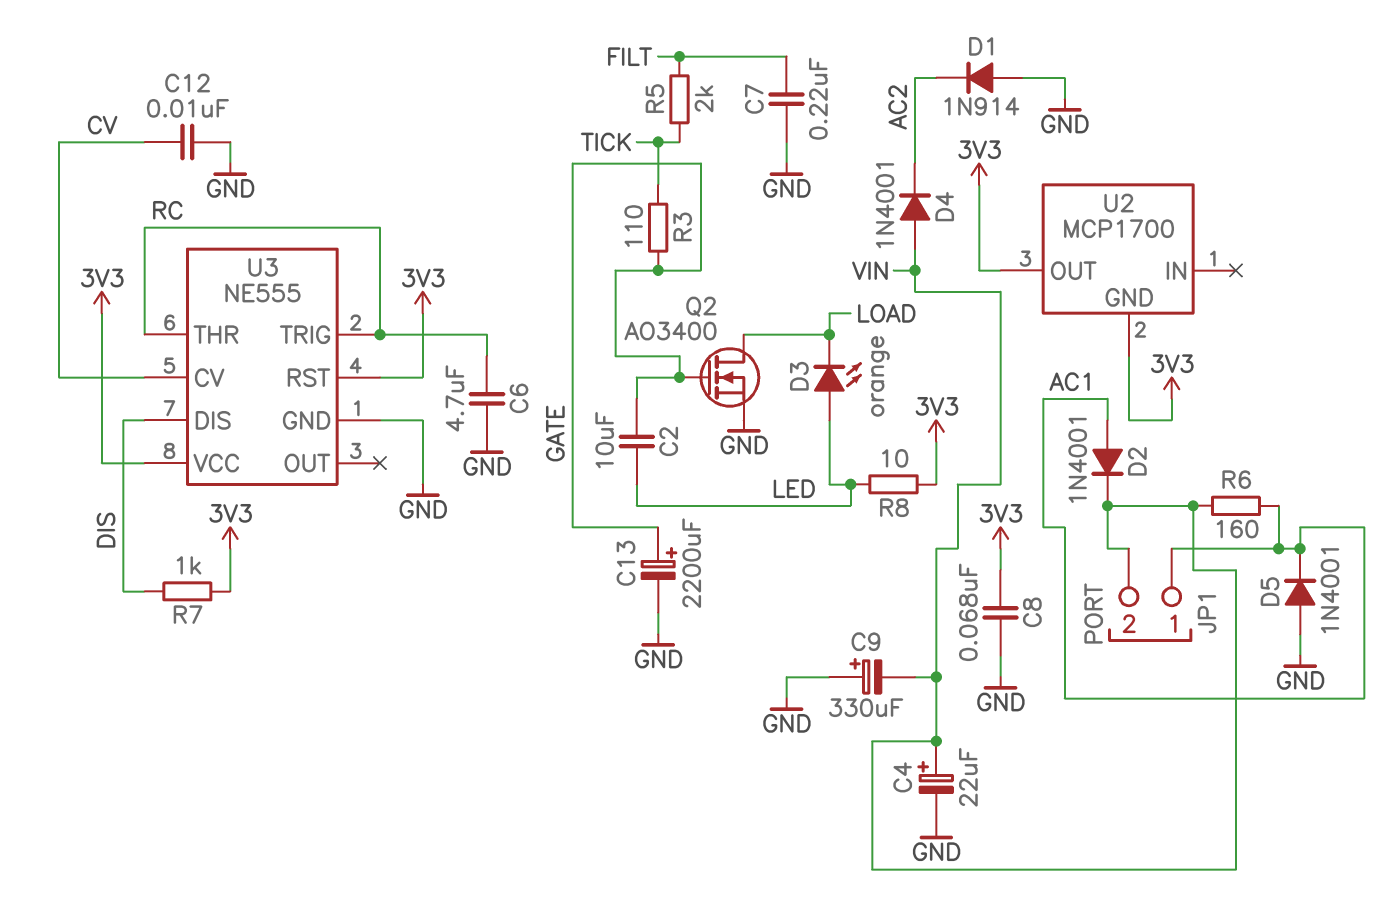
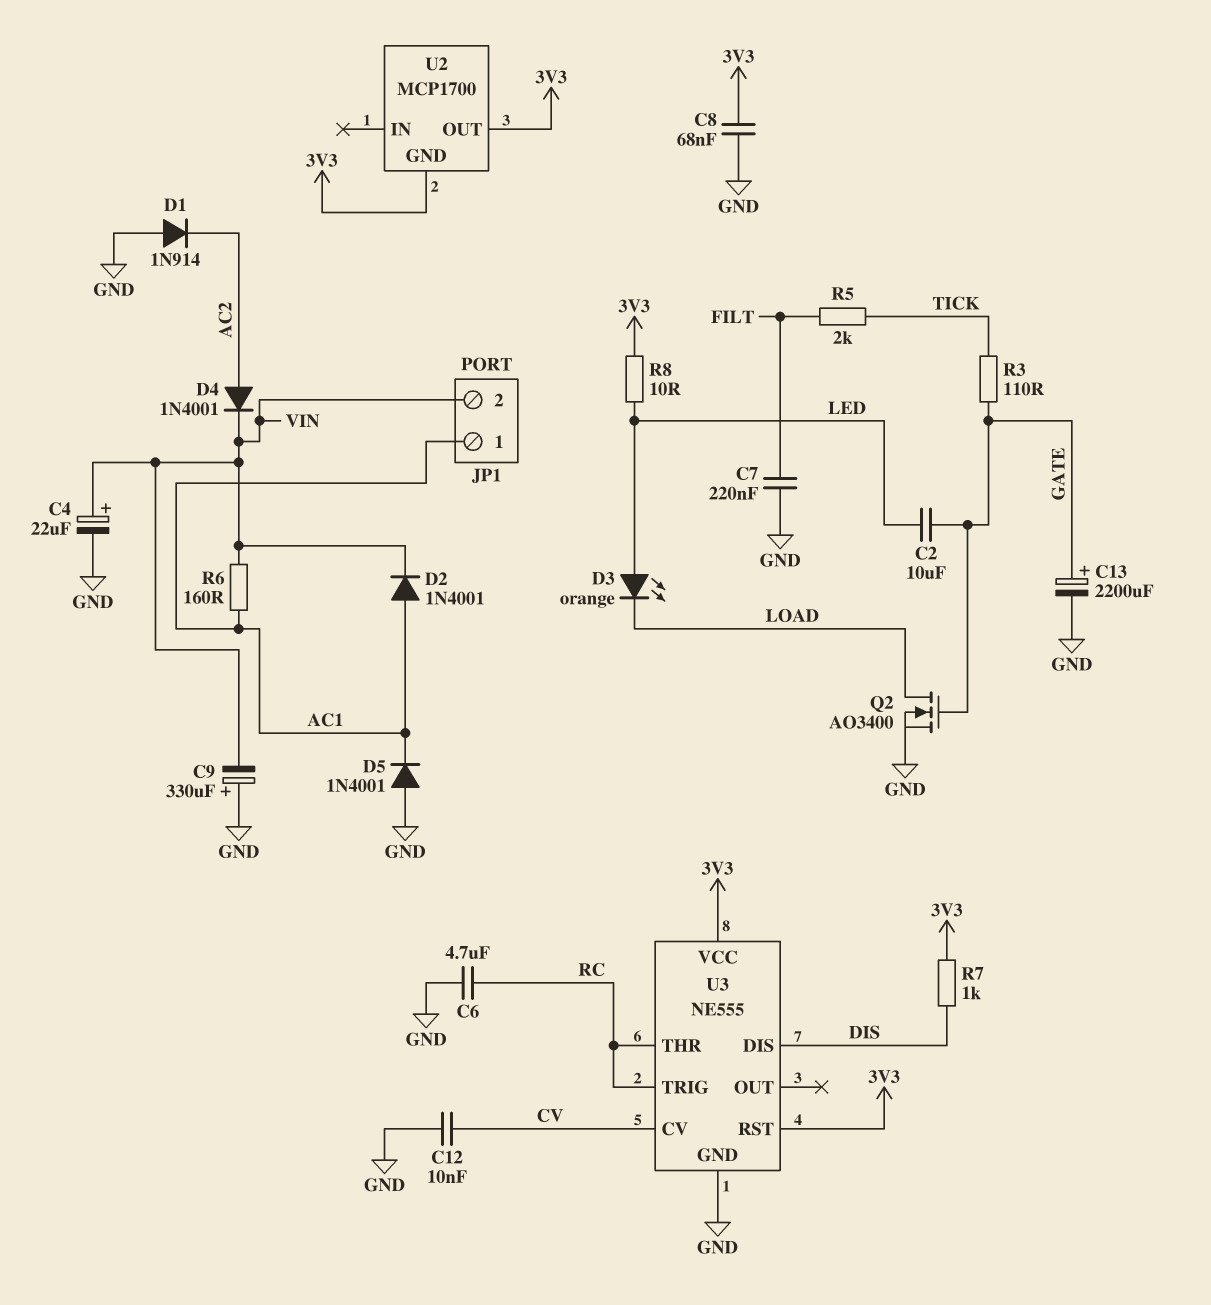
D4: diode 1N4001 (A VIN, K AC2) -> diode 1N4001 (A AC2, K VIN)

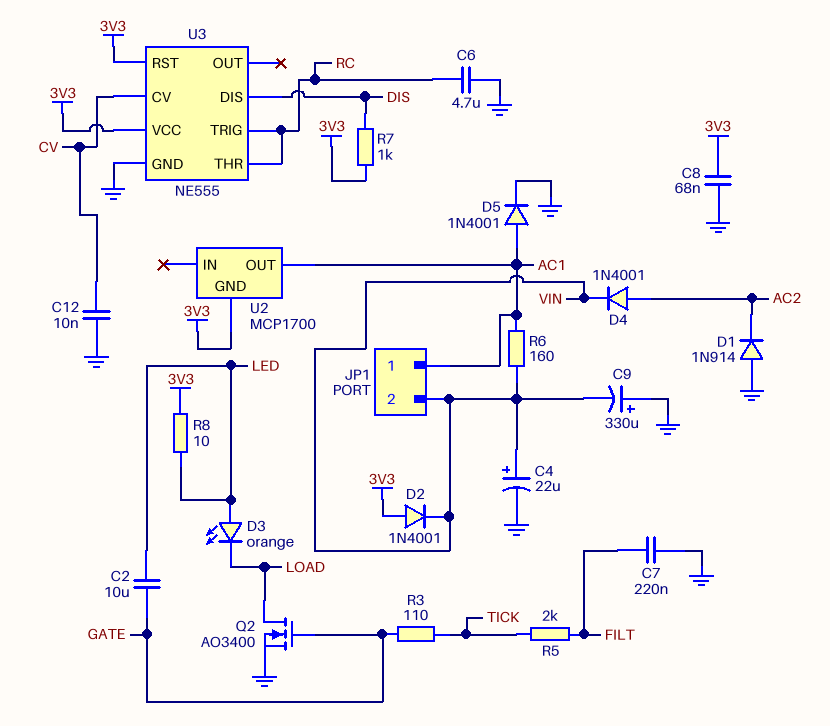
C13: 2200uF (plus GATE, minus GND) -> none
D2: diode 1N4001 (A AC1, K VIN) -> diode 1N4001 (A 3V3, K VIN)
D5: diode 1N4001 (A GND, K AC1) -> diode 1N4001 (A AC1, K GND)
U2 pin OUT: 3V3 -> AC1

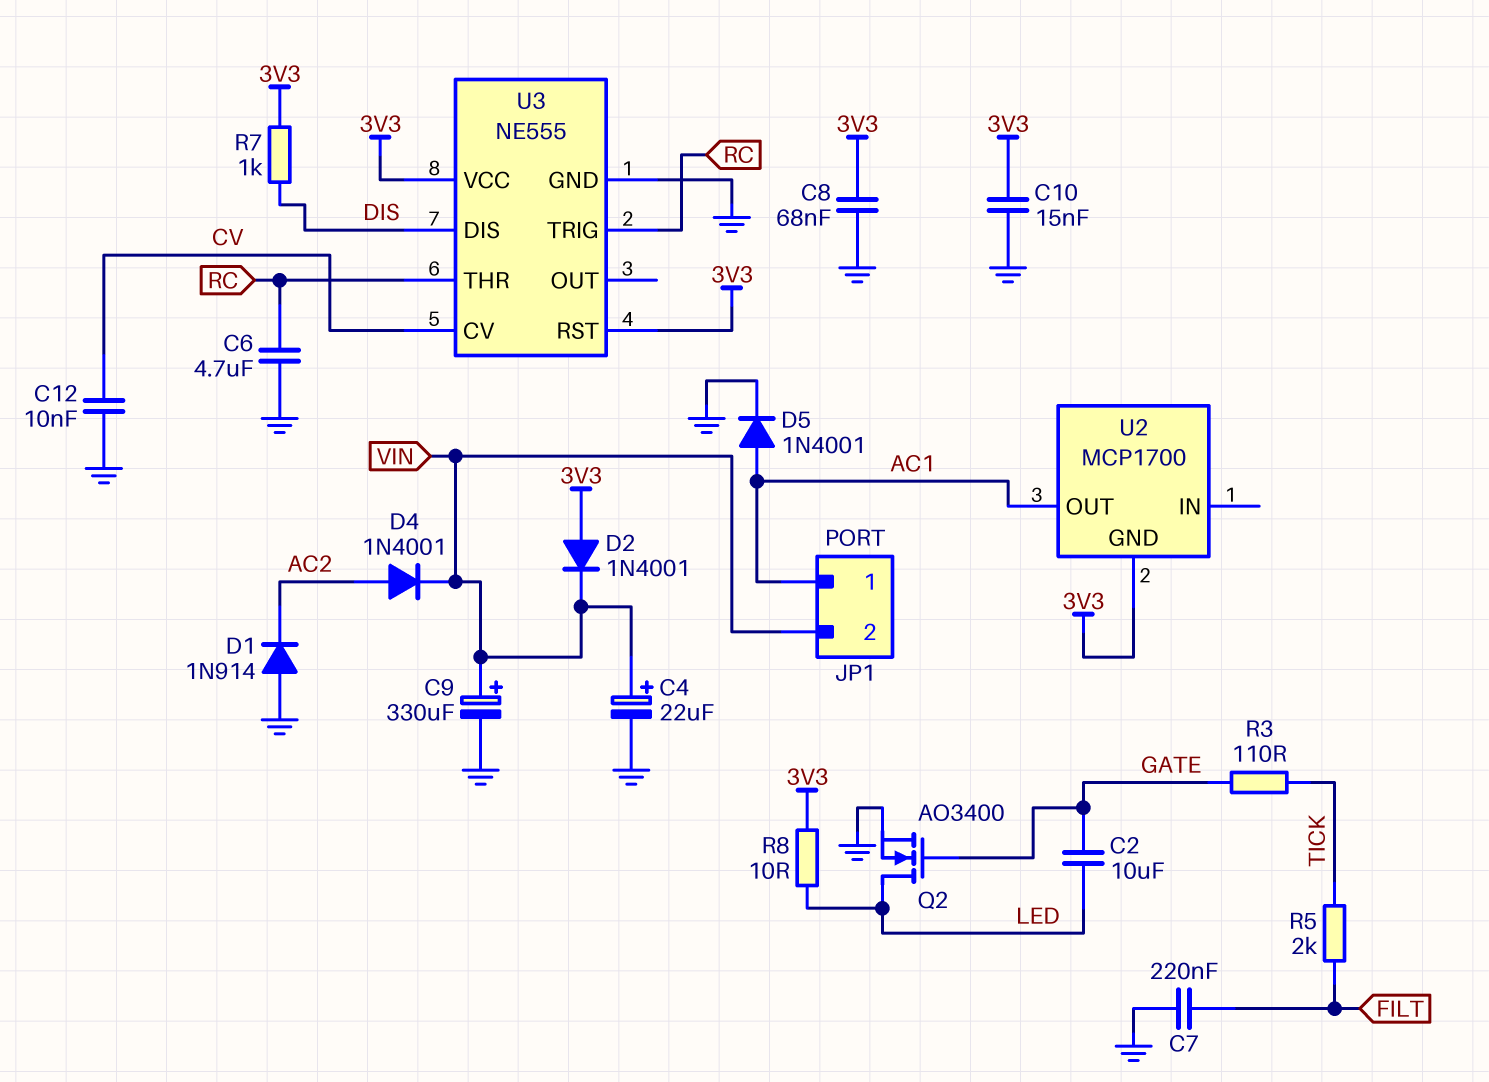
C9: 330uF (plus GND, minus VIN) -> 330uF (plus VIN, minus GND)
C10: none -> 15nF (3V3, GND)
D3: LED orange (A LED, K LOAD) -> none
Q2: NMOS AO3400 (G GATE, D LOAD, S GND) -> NMOS AO3400 (G GATE, D LED, S GND)
R6: 160 (AC1, VIN) -> none

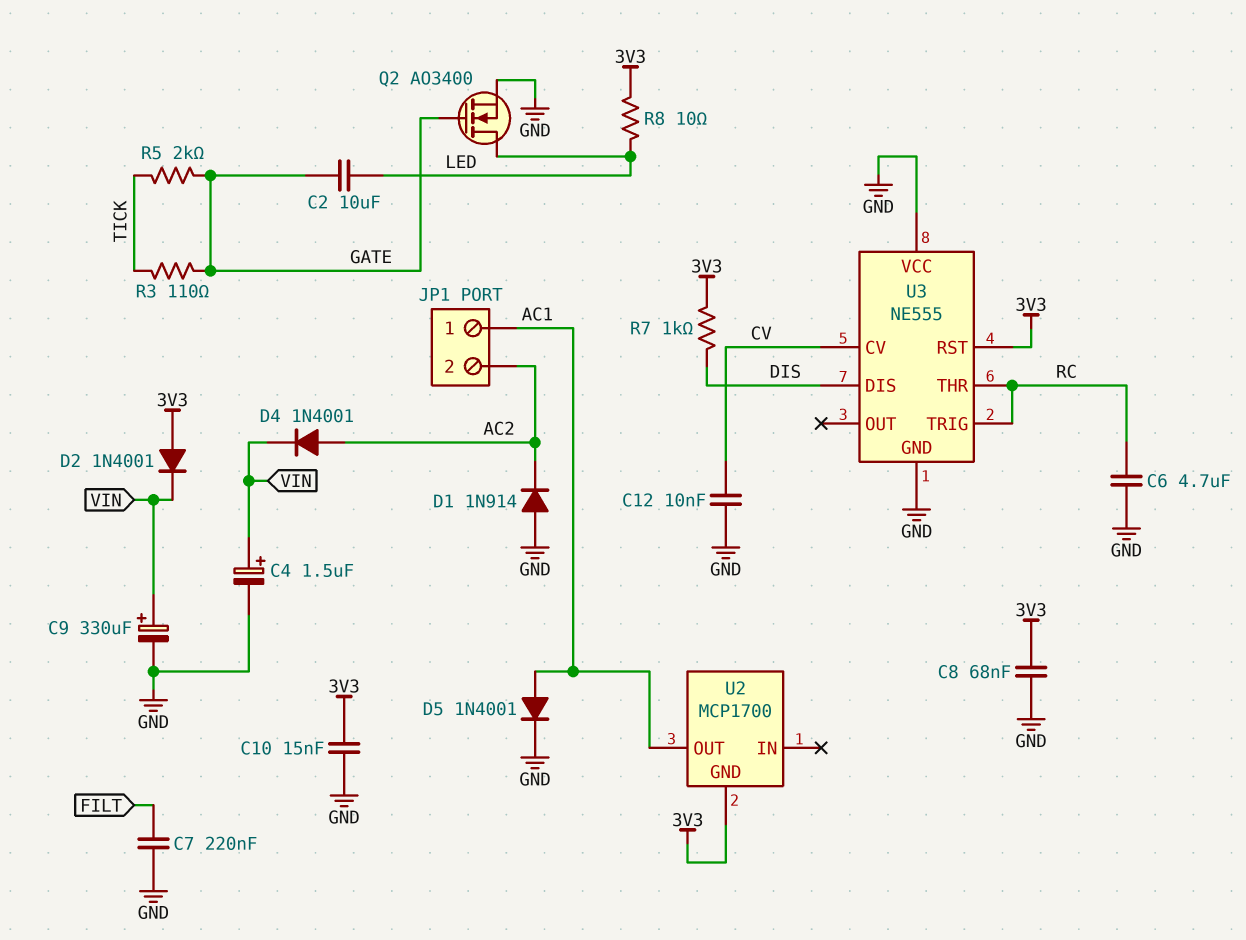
C4: 22uF (plus VIN, minus GND) -> 1.5uF (plus VIN, minus GND)
JP1 pin 2: VIN -> AC2
R5: 2k (FILT, TICK) -> 2k (GATE, TICK)
U3 pin VCC: 3V3 -> GND

